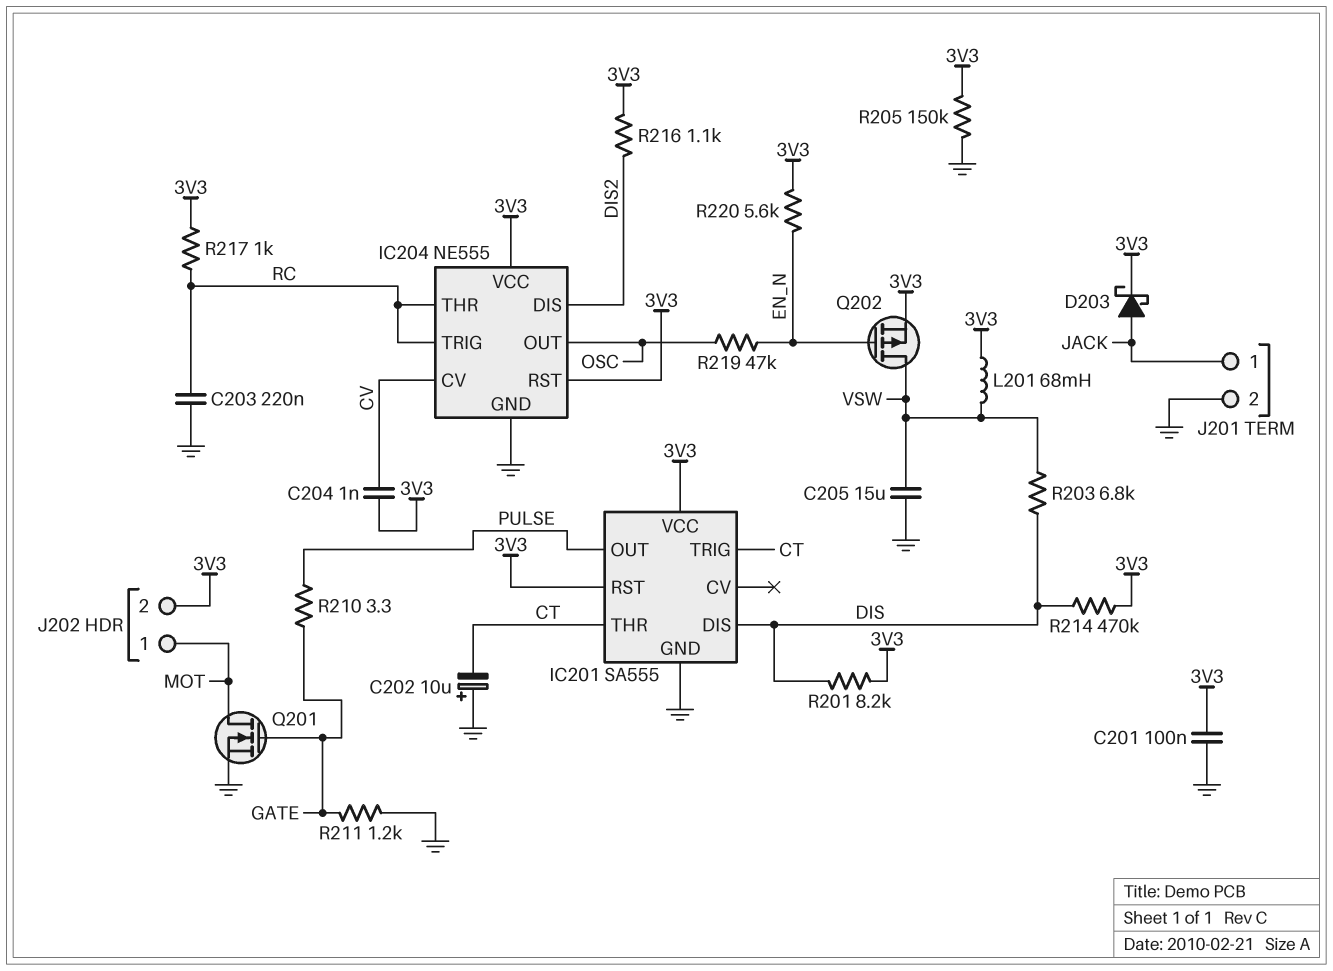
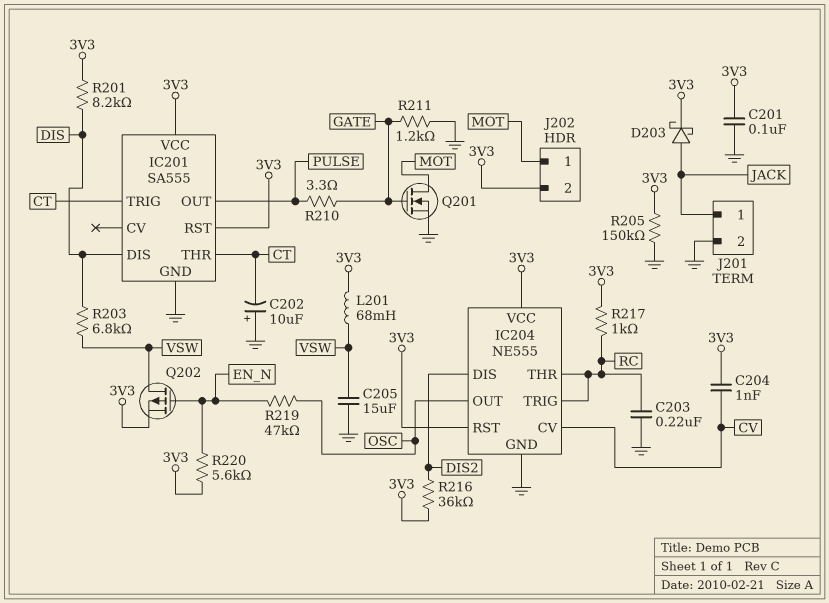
R214: 470k (3V3, DIS) -> none
R216: 1.1k (3V3, DIS2) -> 36k (3V3, DIS2)

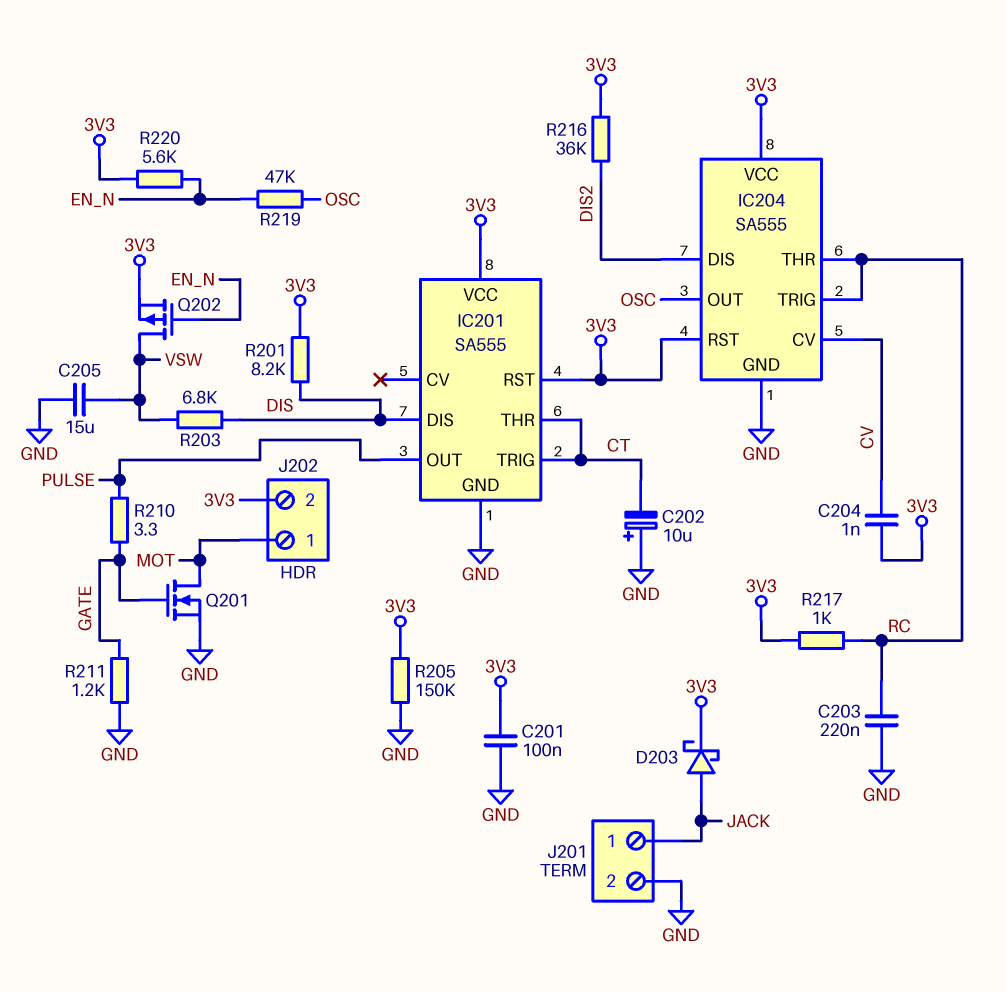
IC204: NE555 -> SA555
L201: 68mH (3V3, VSW) -> none

